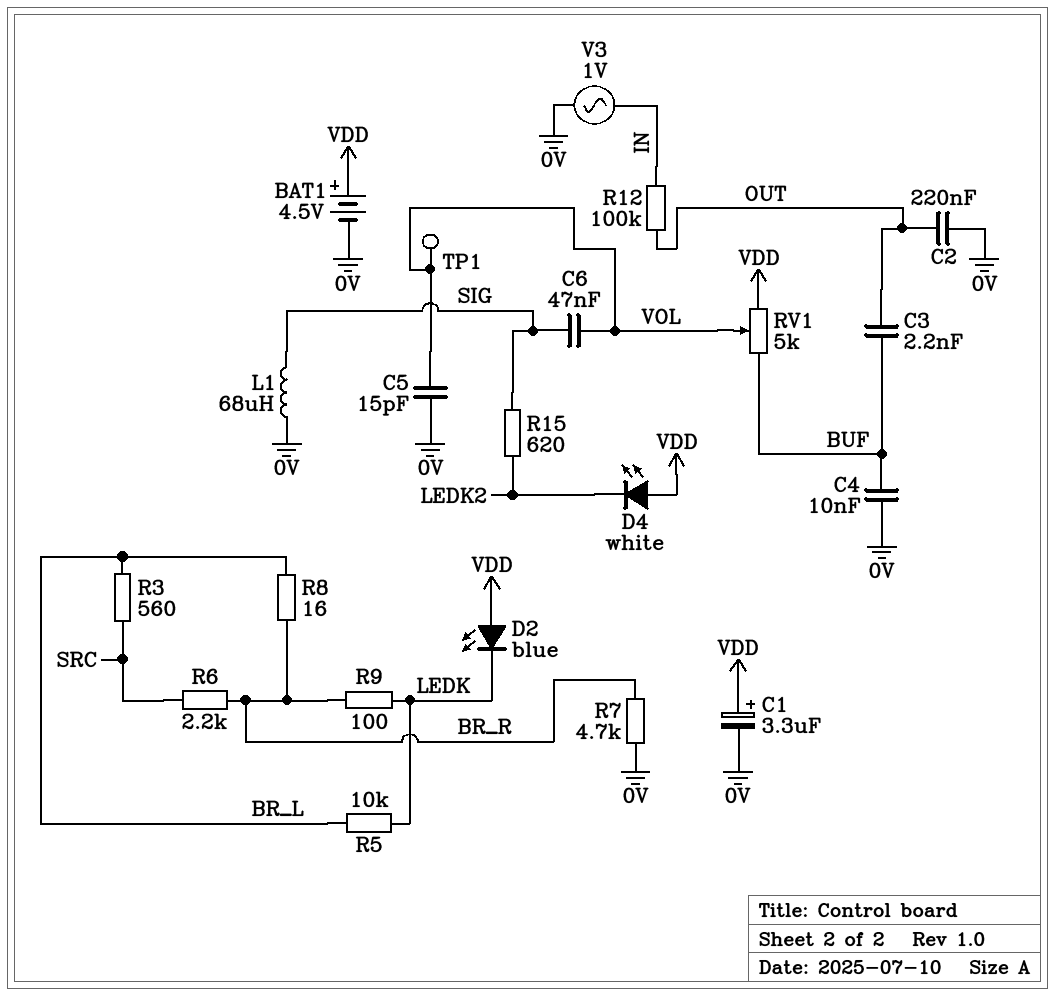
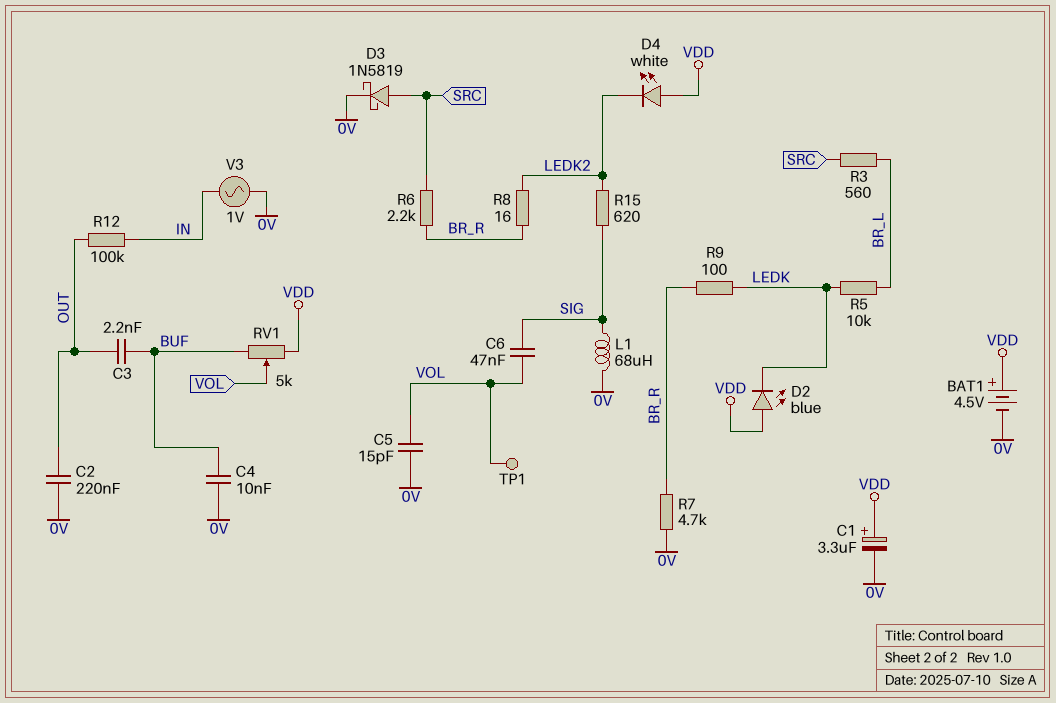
D3: none -> schottky 1N5819 (A SRC, K 0V)
R8: 16 (BR_L, BR_R) -> 16 (BR_R, LEDK2)

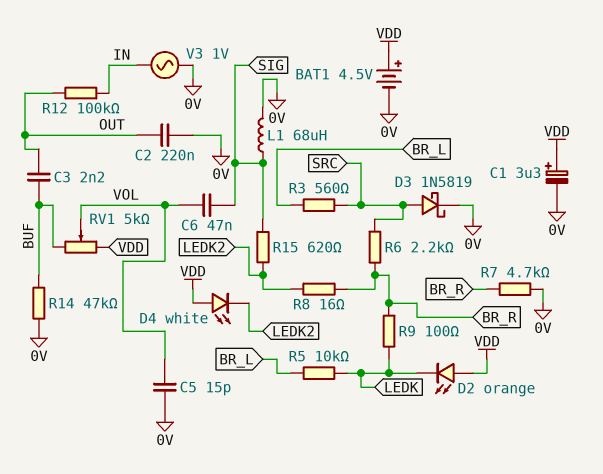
C4: 10nF (0V, BUF) -> none
D2: LED blue (A VDD, K LEDK) -> LED orange (A VDD, K LEDK)
R14: none -> 47k (0V, BUF)
TP1: test point (VOL) -> none

